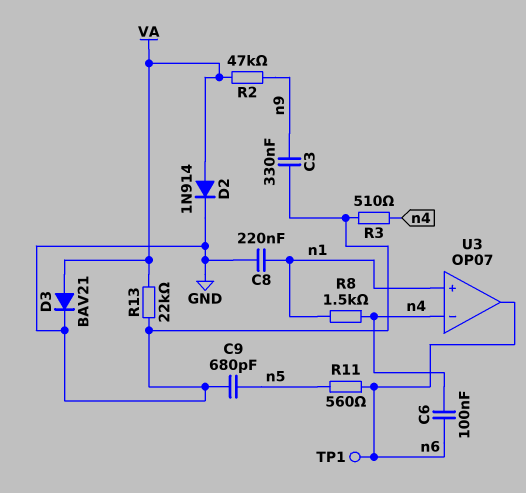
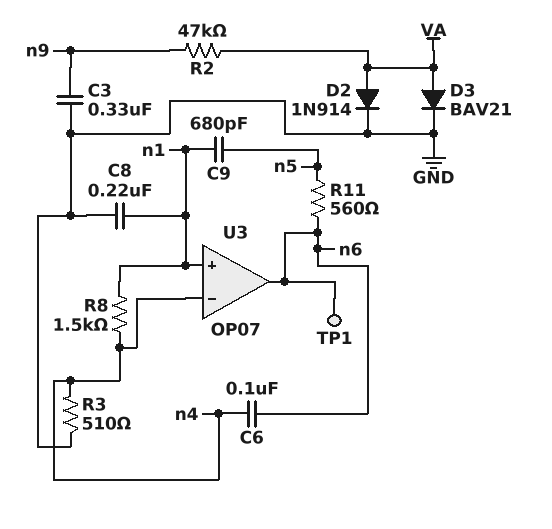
C9: 680pF (GND, n5) -> 680pF (n1, n5)
R13: 22k (GND, VA) -> none

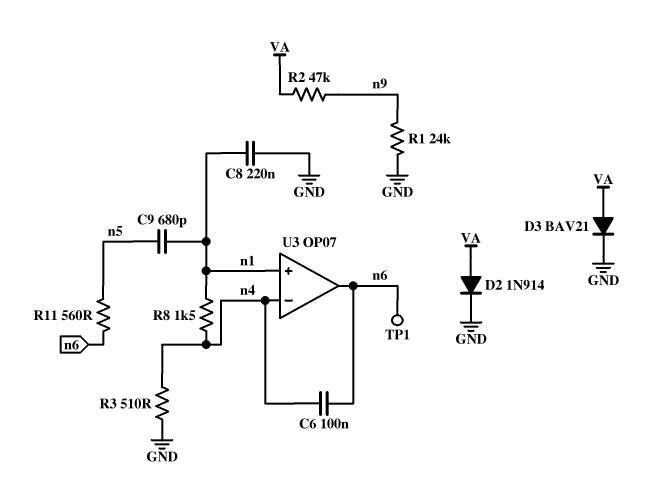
C3: 330nF (GND, n9) -> none
R1: none -> 24k (GND, n9)

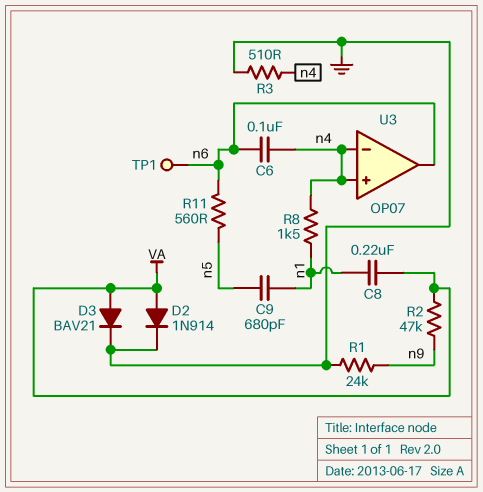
C8: 220nF (GND, n1) -> 220nF (VA, n1)
U3 pin in+: n1 -> n4

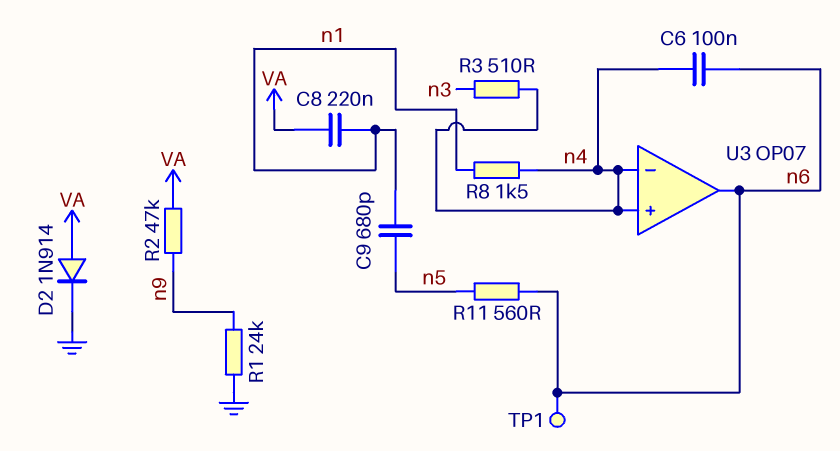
D3: diode BAV21 (A VA, K GND) -> none
R3: 510 (GND, n4) -> 510 (n3, n4)

